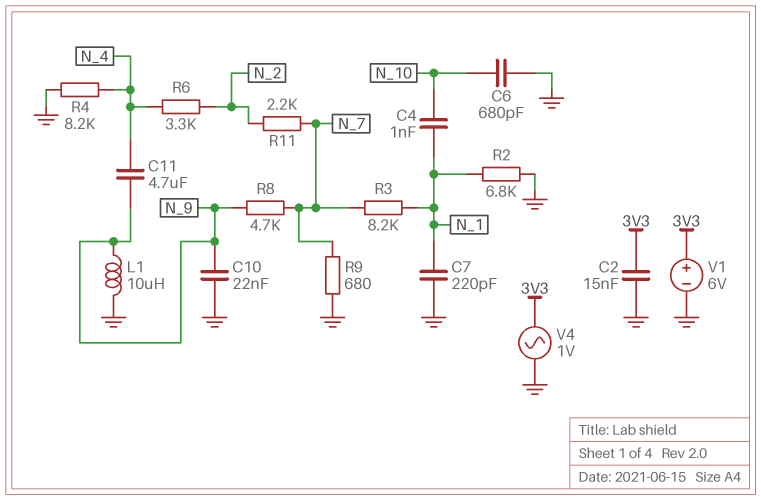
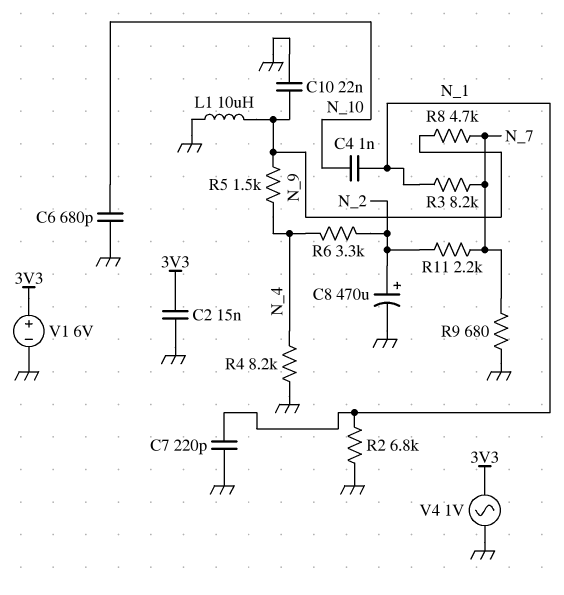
C8: none -> 470uF (plus N_2, minus GND)
C11: 4.7uF (N_4, N_9) -> none
R5: none -> 1.5k (N_4, N_9)

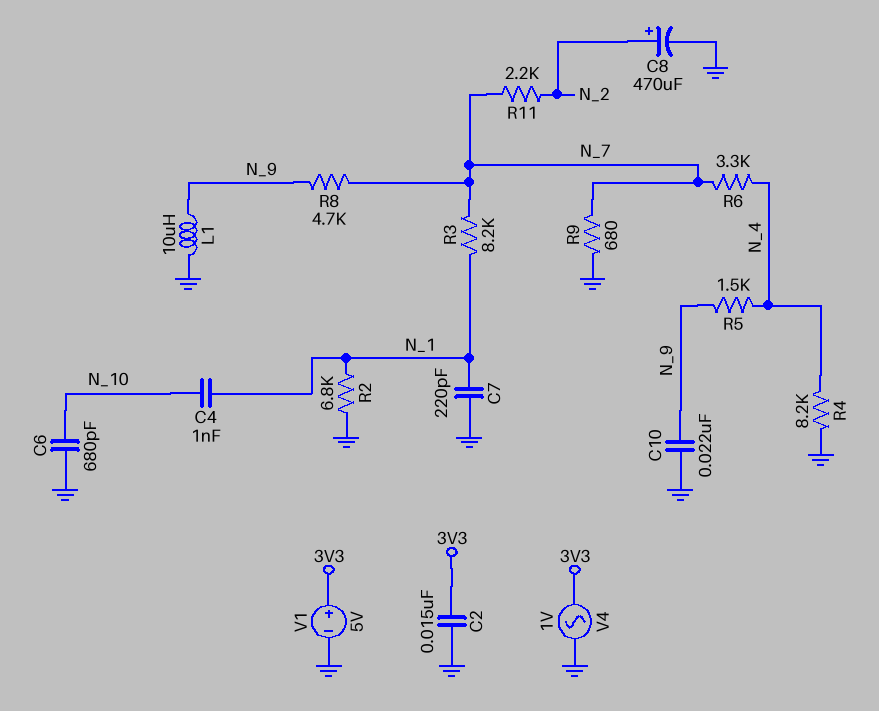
R6: 3.3k (N_2, N_4) -> 3.3k (N_4, N_7)
V1: 6V (plus 3V3, minus GND) -> 5V (plus 3V3, minus GND)

